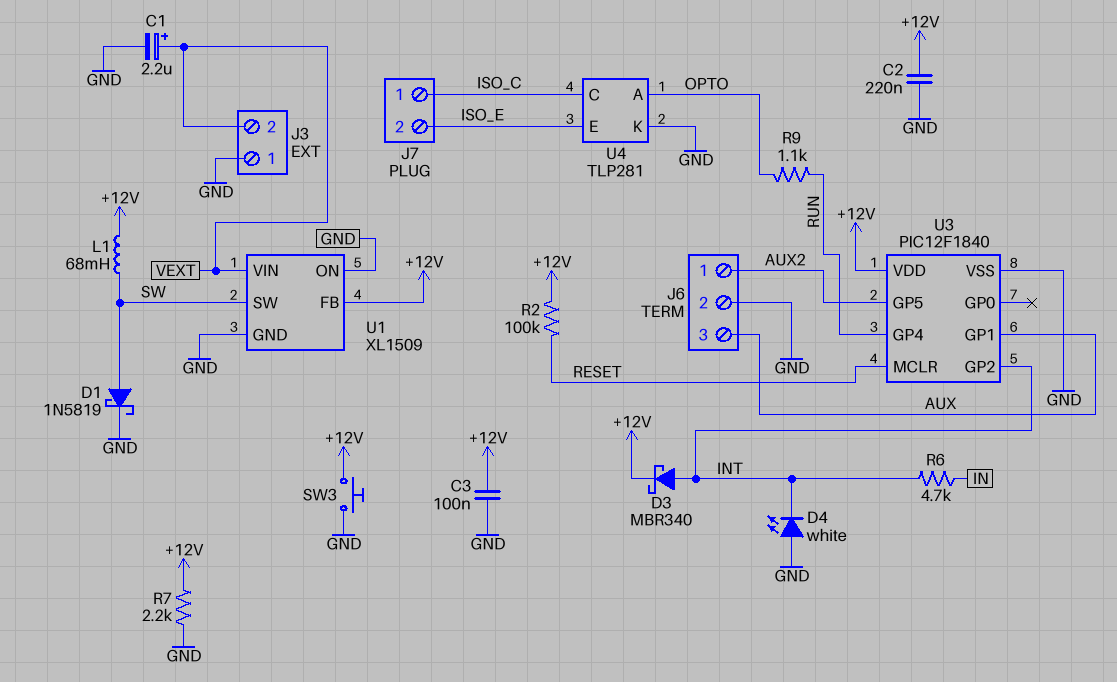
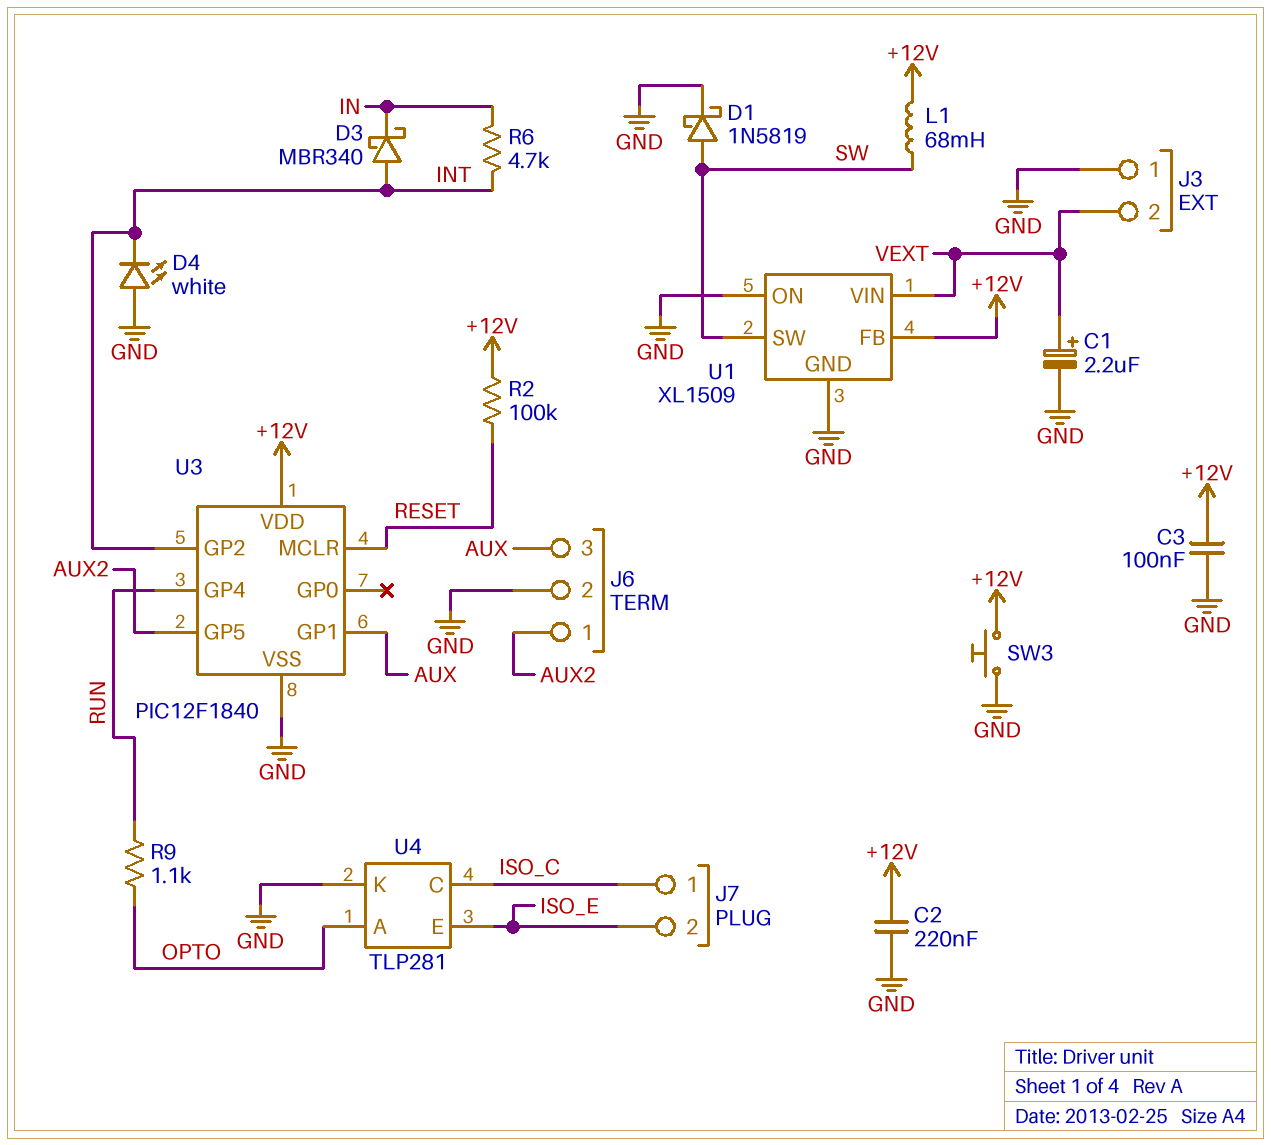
D3: schottky MBR340 (A INT, K +12V) -> schottky MBR340 (A INT, K IN)
R7: 2.2k (+12V, GND) -> none

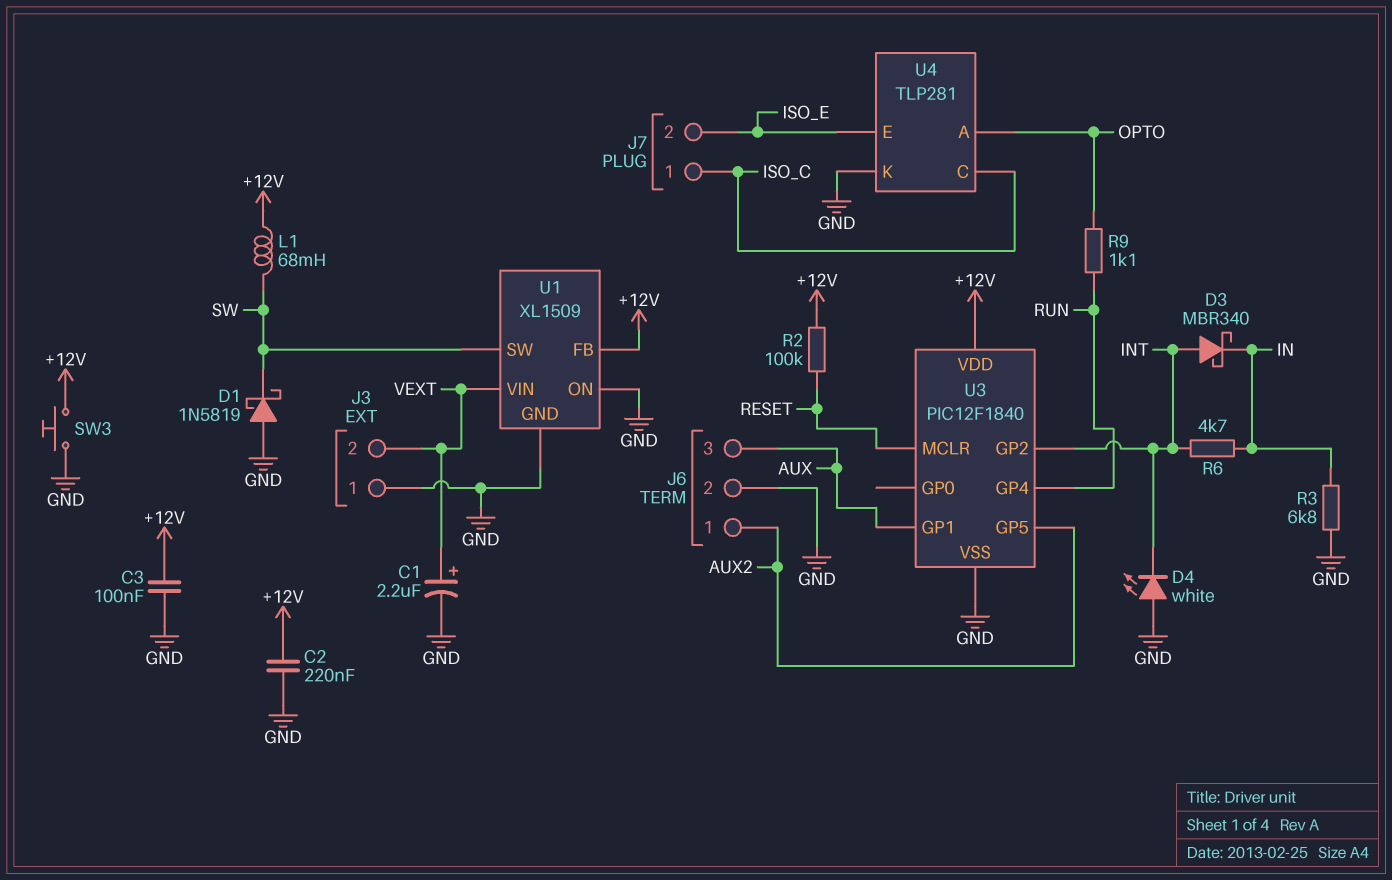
D1: schottky 1N5819 (A SW, K GND) -> schottky 1N5819 (A GND, K SW)
R3: none -> 6.8k (GND, IN)

